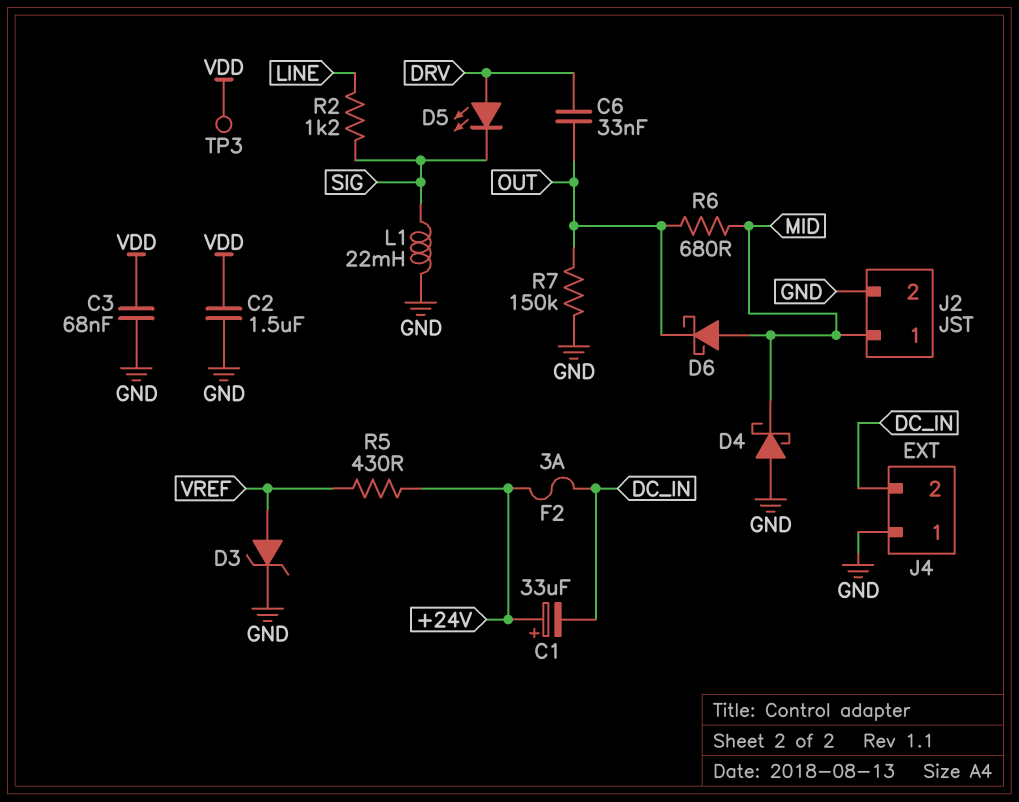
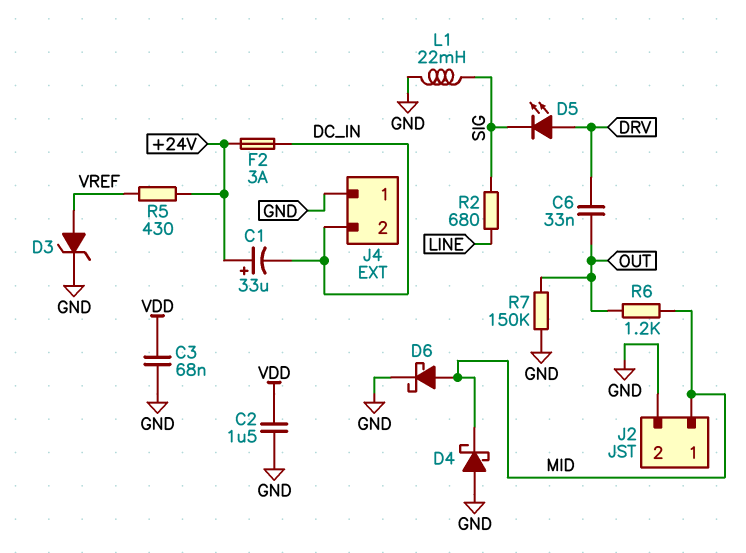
D6: schottky (A MID, K OUT) -> schottky (A MID, K GND)
R2: 1.2k (LINE, SIG) -> 680 (LINE, SIG)
R6: 680 (MID, OUT) -> 1.2k (MID, OUT)
TP3: test point (VDD) -> none

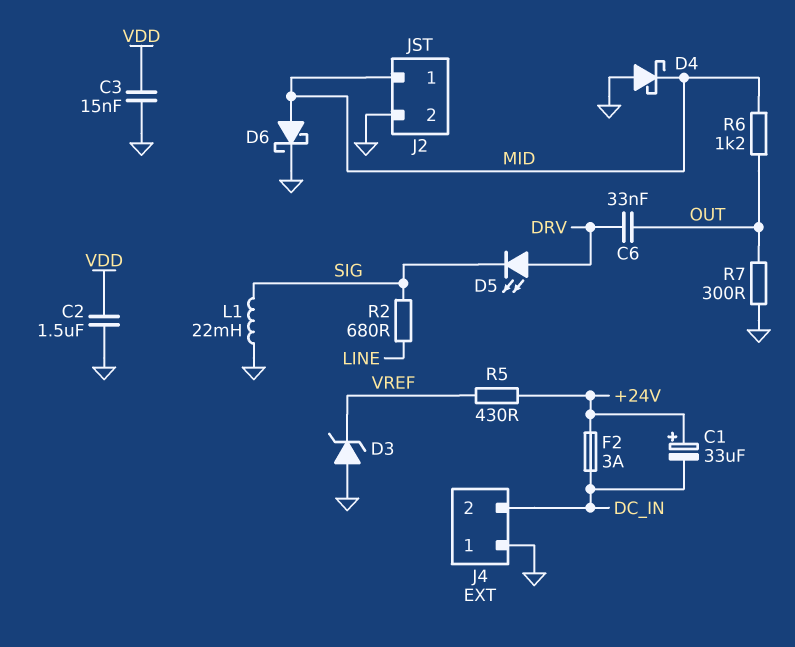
C3: 68nF (GND, VDD) -> 15nF (GND, VDD)
D3: zener (A VREF, K GND) -> zener (A GND, K VREF)
R7: 150k (GND, OUT) -> 300 (GND, OUT)

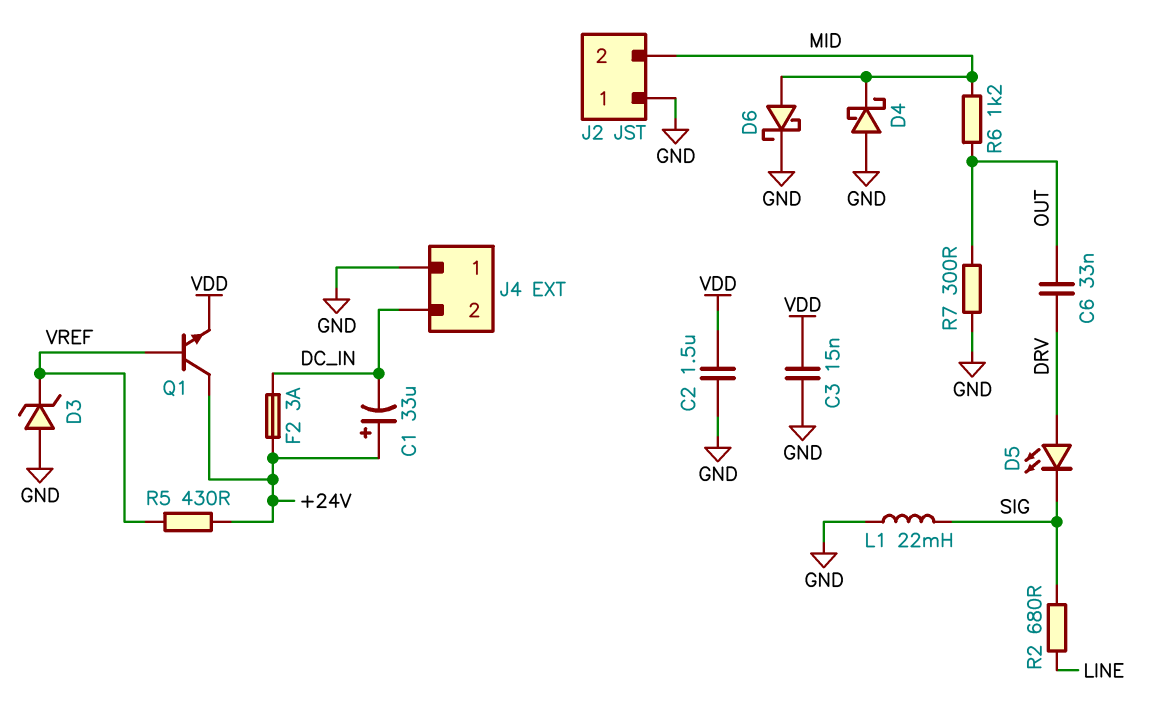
J2 pin 1: MID -> GND
J2 pin 2: GND -> MID
Q1: none -> NPN (B VREF, C +24V, E VDD)

